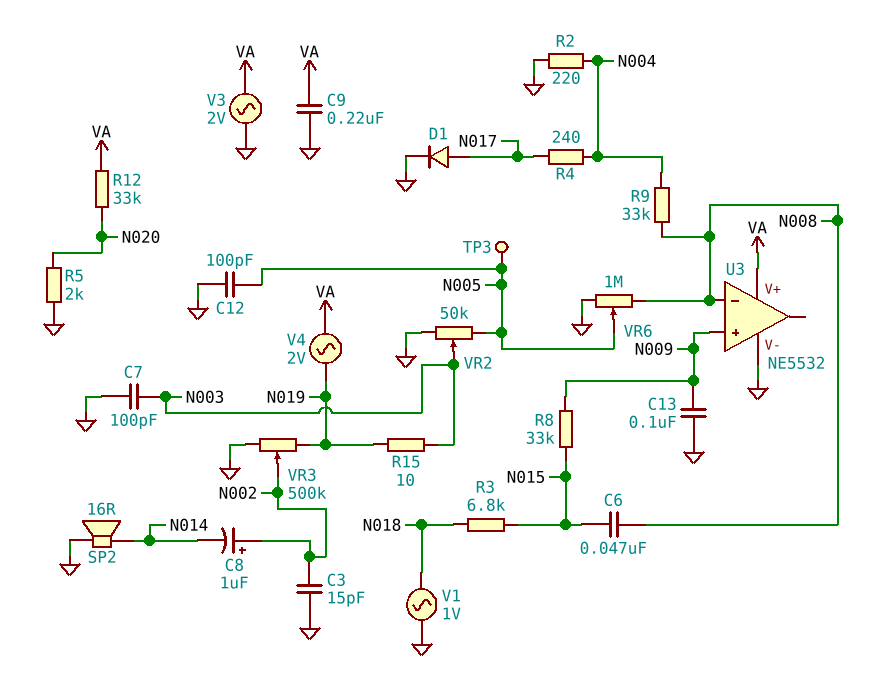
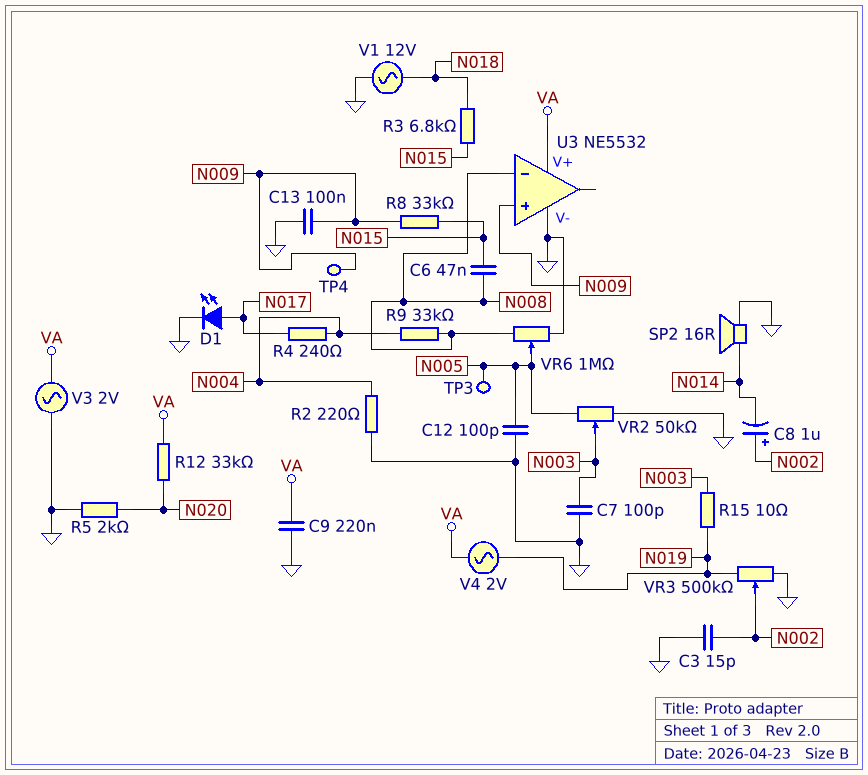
D1: diode (A N017, K GND) -> LED (A N017, K GND)
TP4: none -> test point (N009)
V1: AC 1V (GND, N018) -> AC 12V (GND, N018)

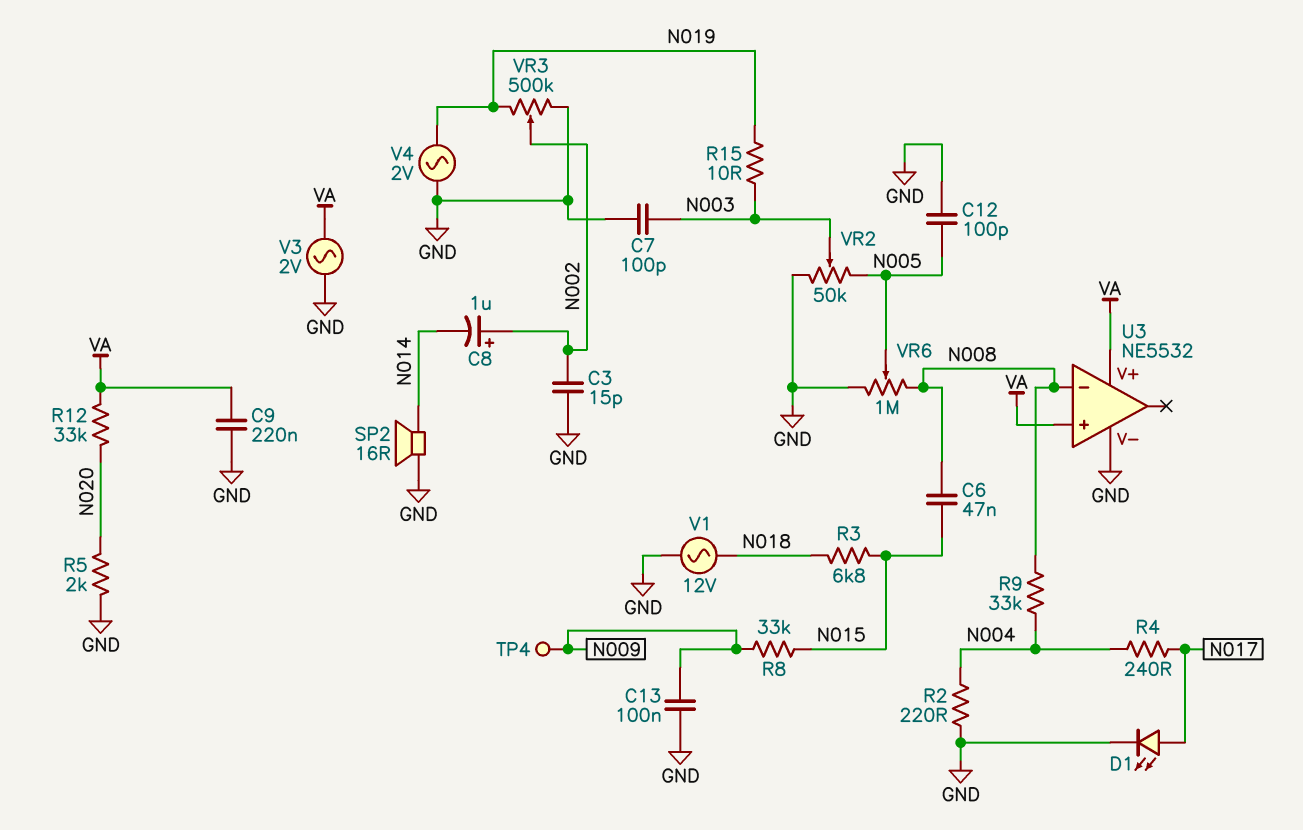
TP3: test point (N005) -> none
U3 pin in+: N009 -> VA
V4: AC 2V (N019, VA) -> AC 2V (GND, N019)

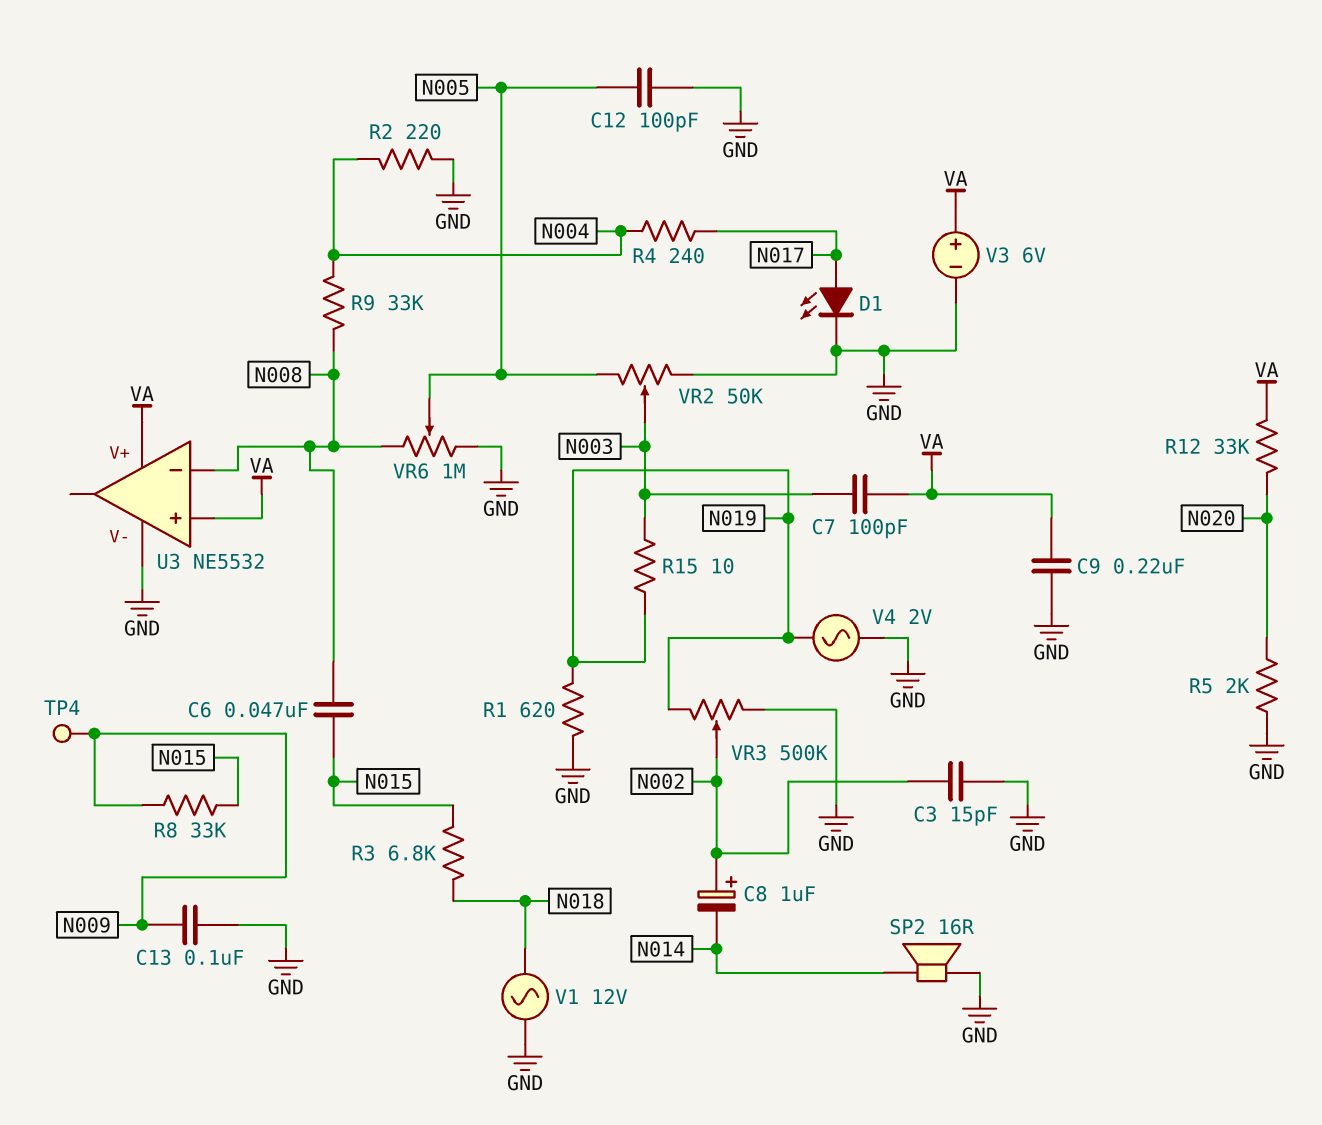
C7: 100pF (GND, N003) -> 100pF (N003, VA)
R1: none -> 620 (GND, N019)
V3: AC 2V (GND, VA) -> 6V (plus VA, minus GND)

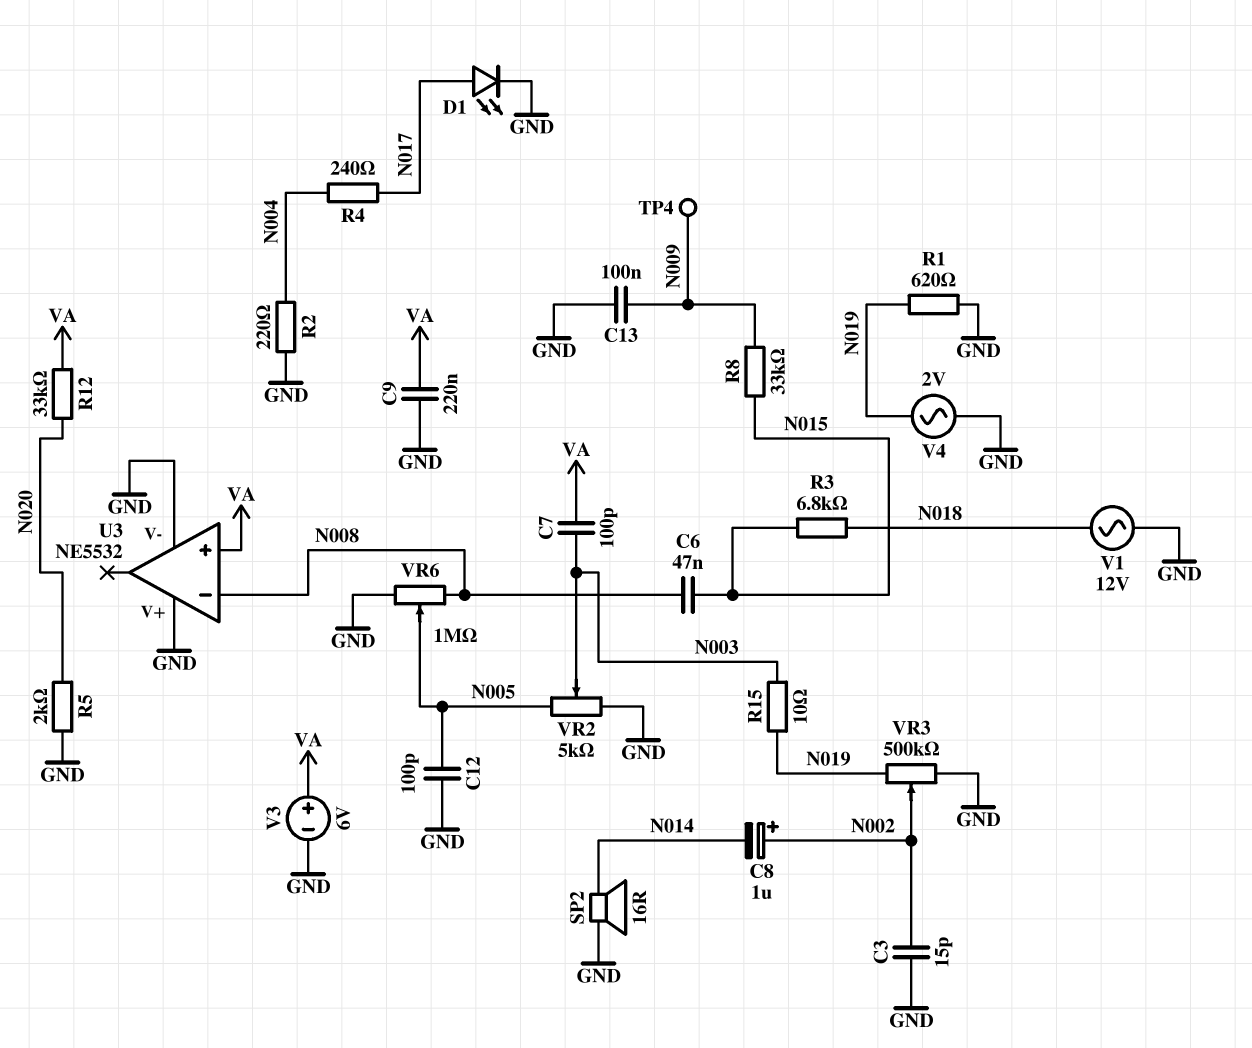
R9: 33k (N004, N008) -> none
U3 pin V+: VA -> GND
VR2: 50k (GND, N005, wiper N003) -> 5k (GND, N005, wiper N003)

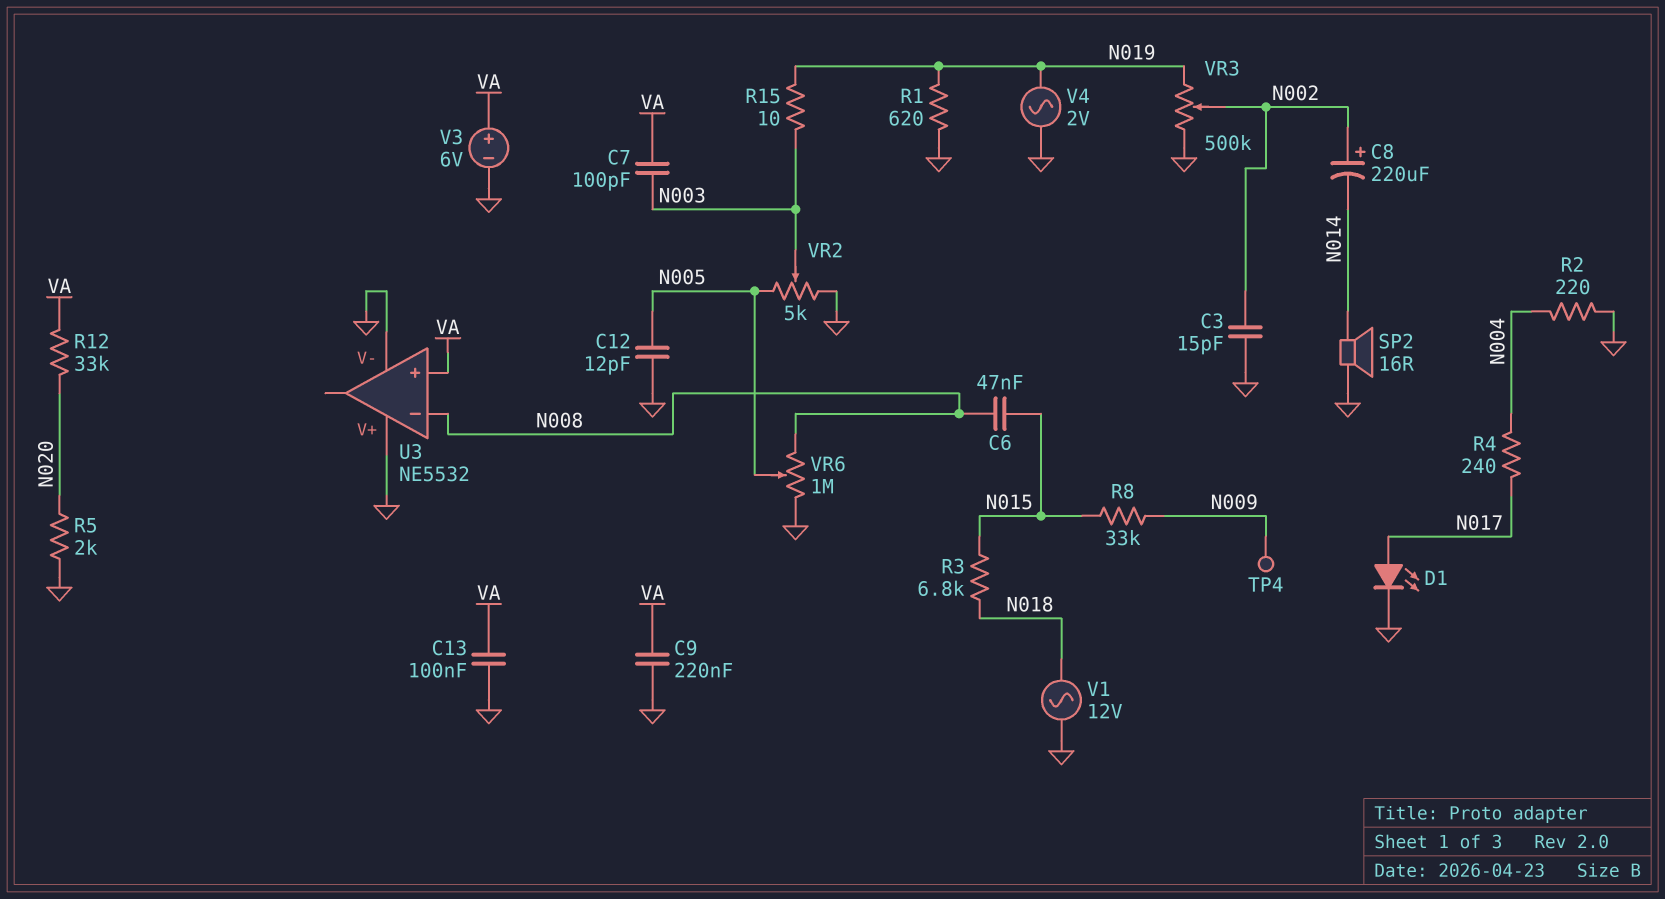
C8: 1uF (plus N002, minus N014) -> 220uF (plus N002, minus N014)
C12: 100pF (GND, N005) -> 12pF (GND, N005)
C13: 100nF (GND, N009) -> 100nF (GND, VA)

